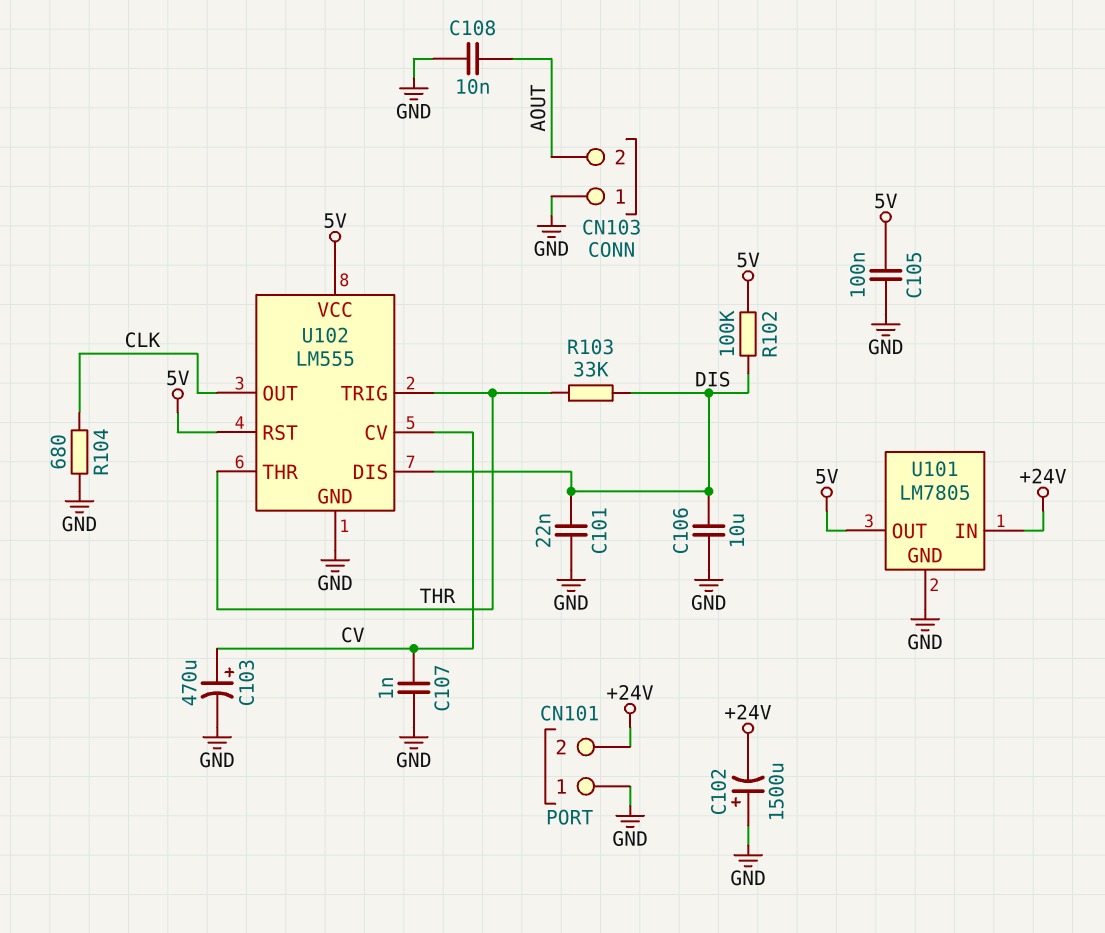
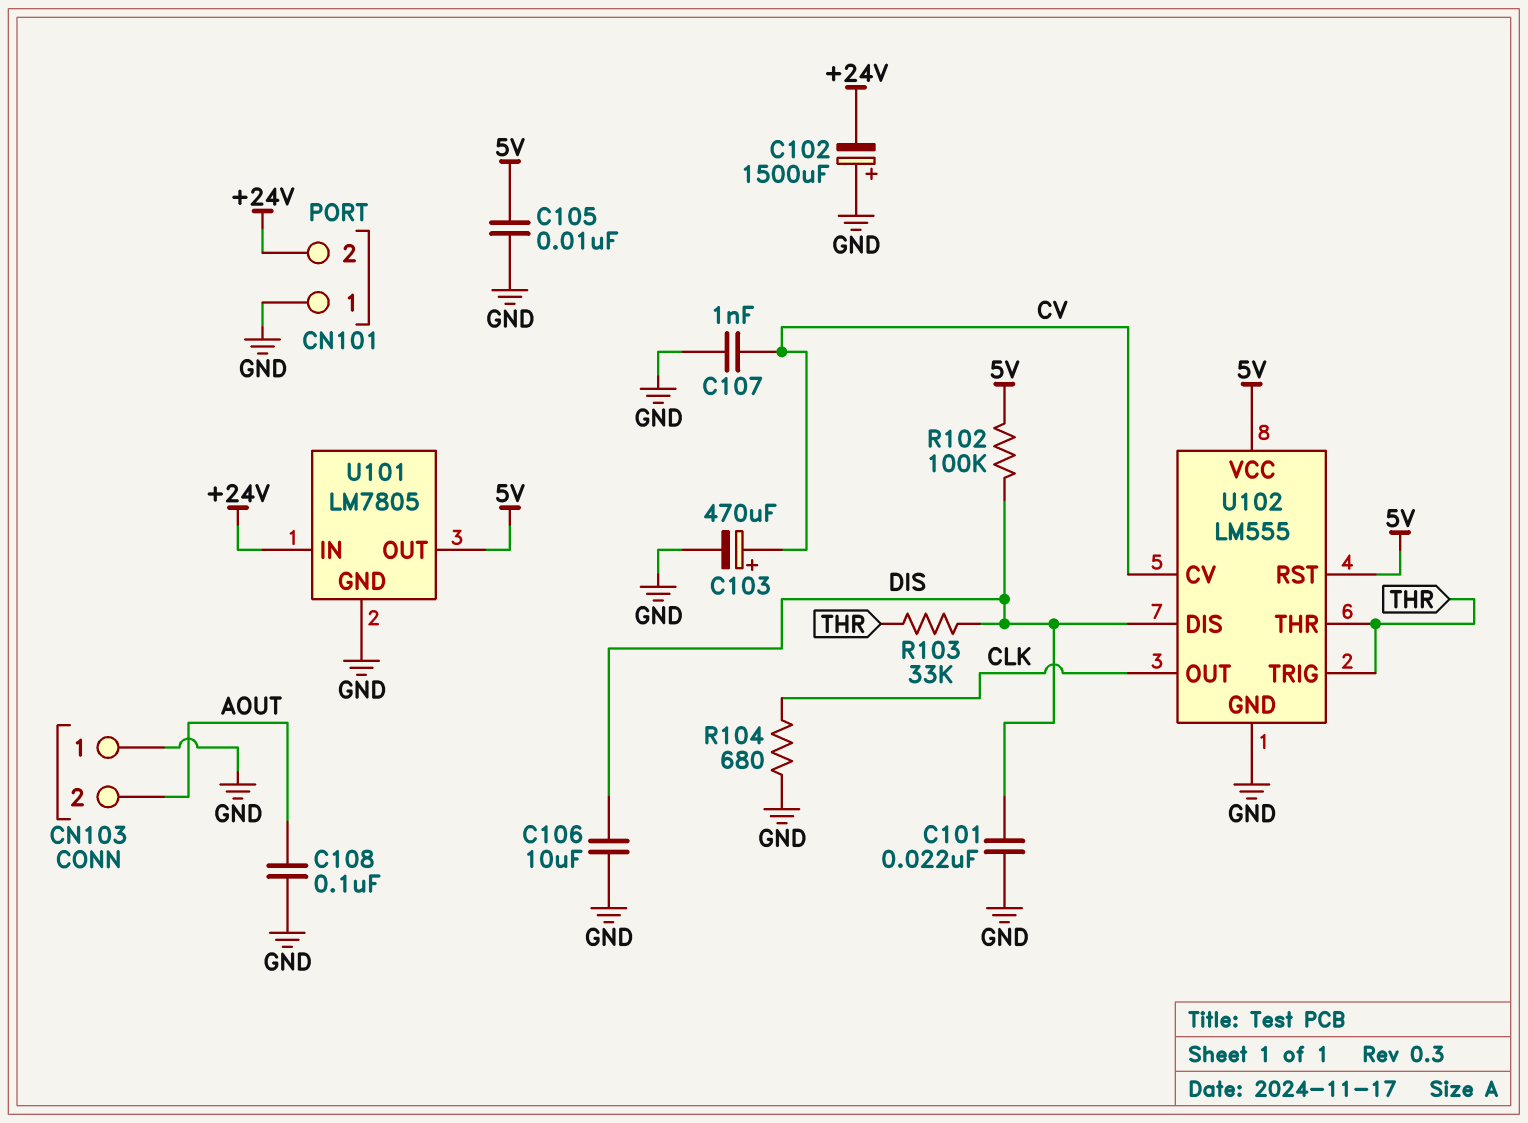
C105: 100nF (5V, GND) -> 10nF (5V, GND)
C108: 10nF (AOUT, GND) -> 100nF (AOUT, GND)

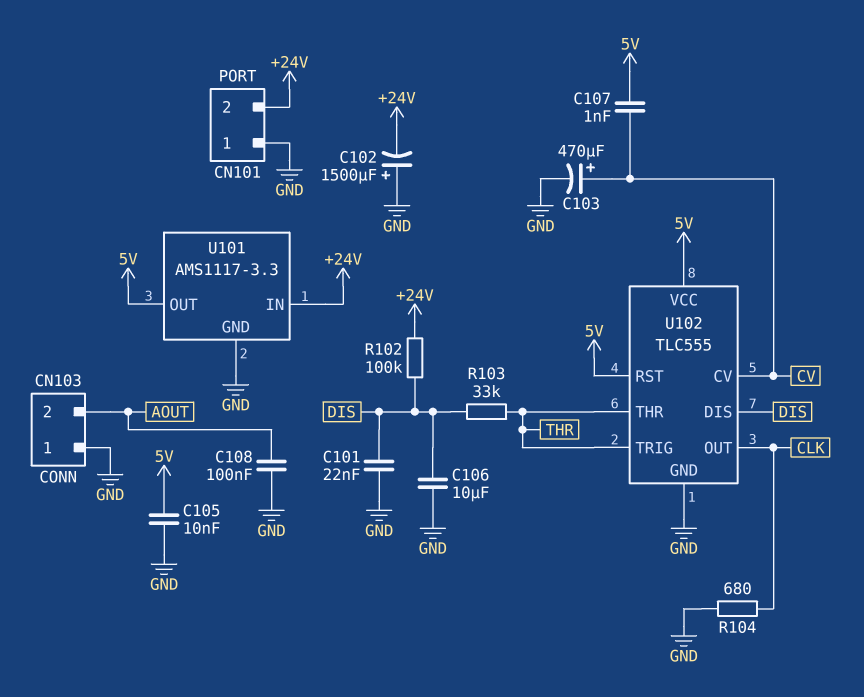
C107: 1nF (CV, GND) -> 1nF (5V, CV)
R102: 100k (5V, DIS) -> 100k (+24V, DIS)
U101: LM7805 -> AMS1117-3.3
U102: LM555 -> TLC555

